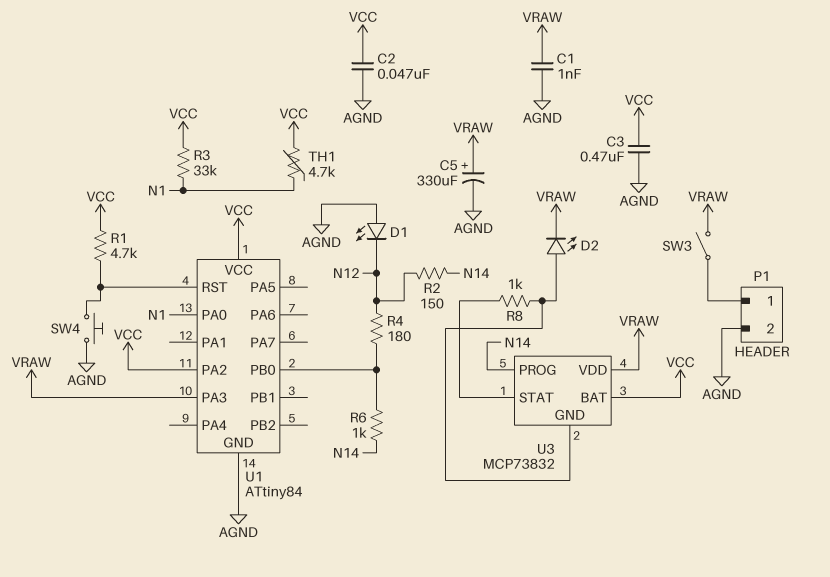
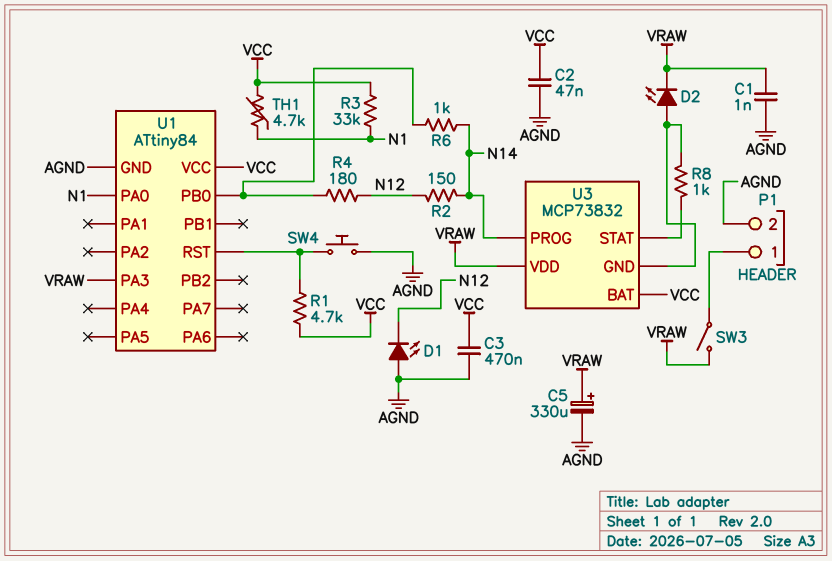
U1 pin PA2: VCC -> none

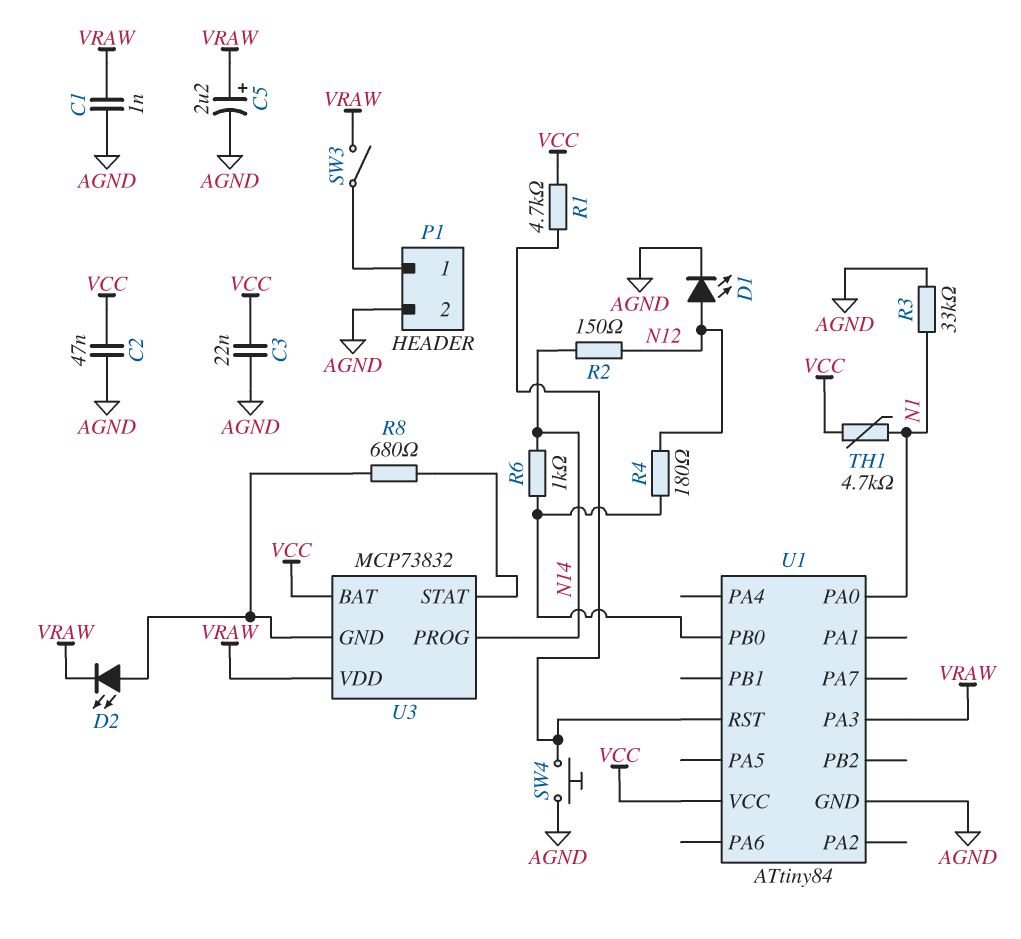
C3: 470nF (AGND, VCC) -> 22nF (AGND, VCC)
C5: 330uF (plus VRAW, minus AGND) -> 2.2uF (plus VRAW, minus AGND)
D1: LED (A AGND, K N12) -> LED (A N12, K AGND)
R3: 33k (N1, VCC) -> 33k (AGND, N1)
R8: 1k (U3/GND, U3/STAT) -> 680 (U3/GND, U3/STAT)

